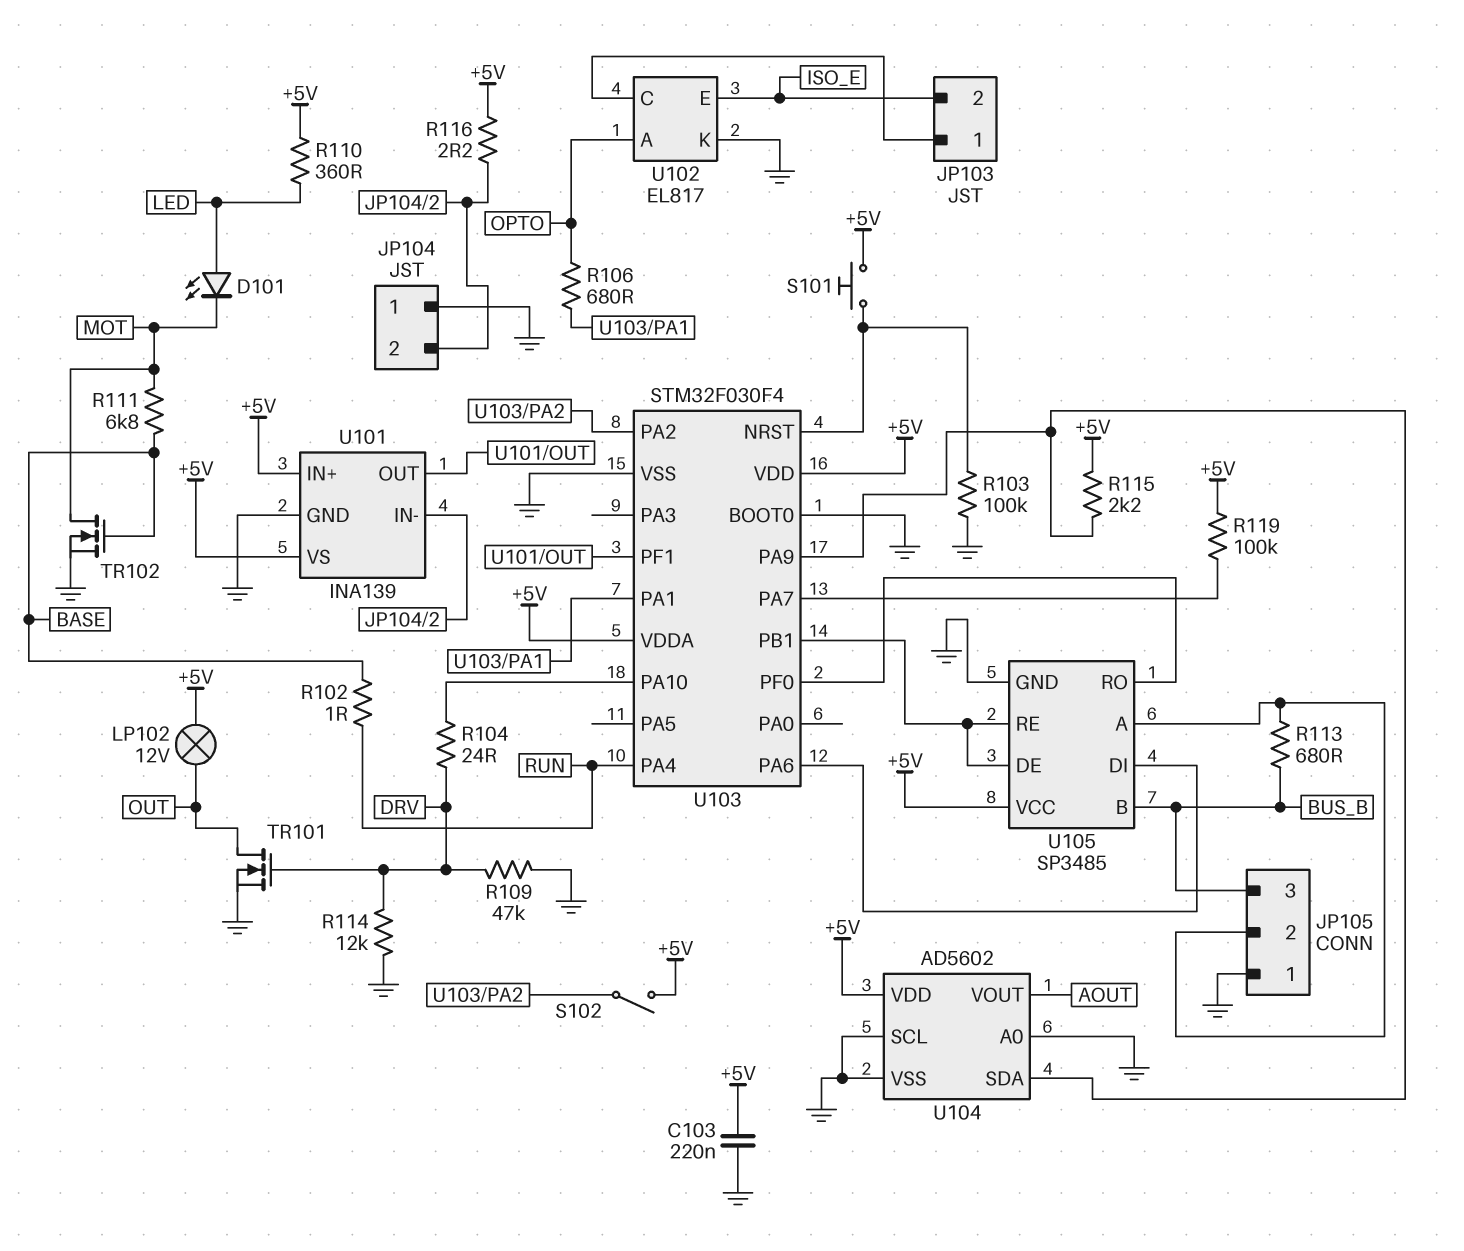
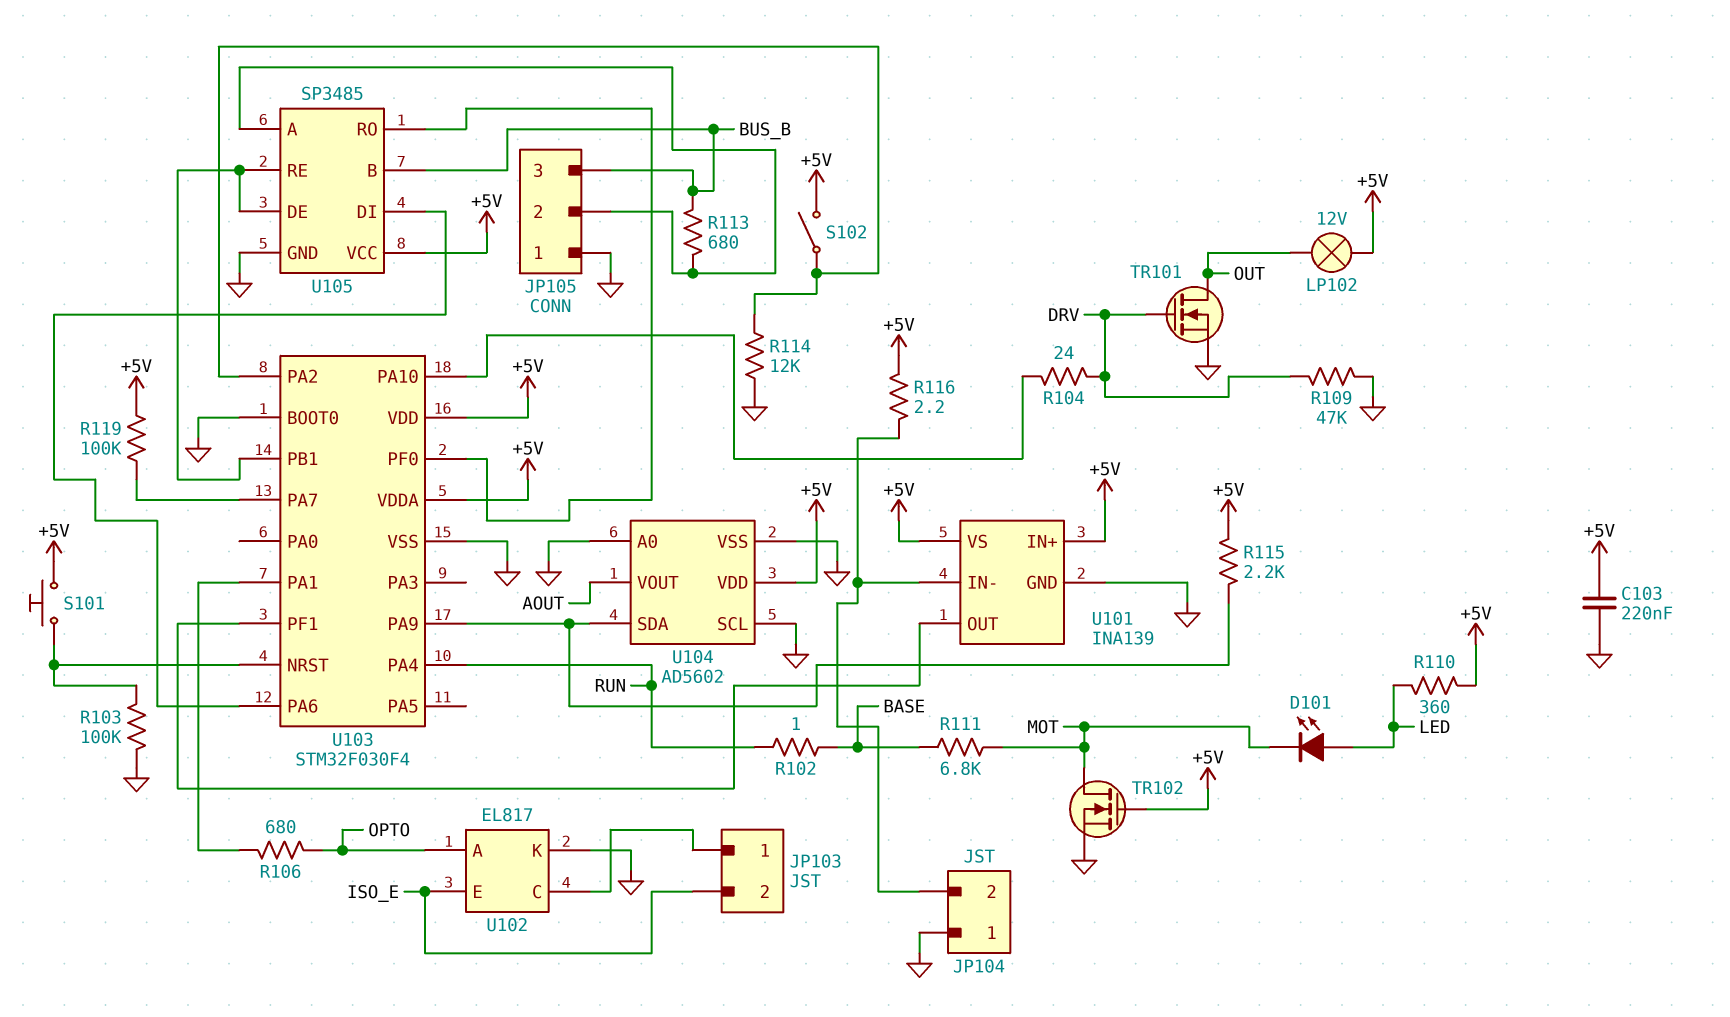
R114: 12k (DRV, GND) -> 12k (GND, U103/PA2)
TR102: NMOS (G BASE, D MOT, S GND) -> NMOS (G +5V, D MOT, S GND)

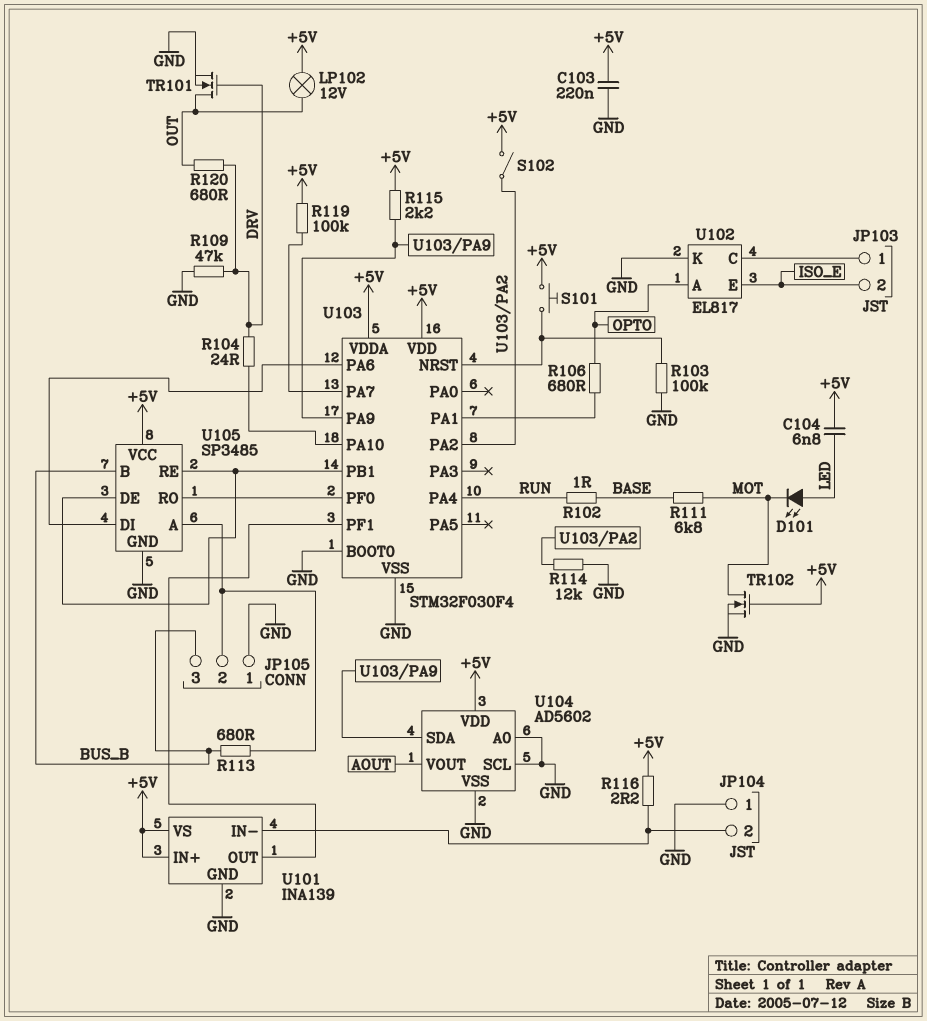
C104: none -> 6.8nF (+5V, LED)
R110: 360 (+5V, LED) -> none
R120: none -> 680 (DRV, OUT)

